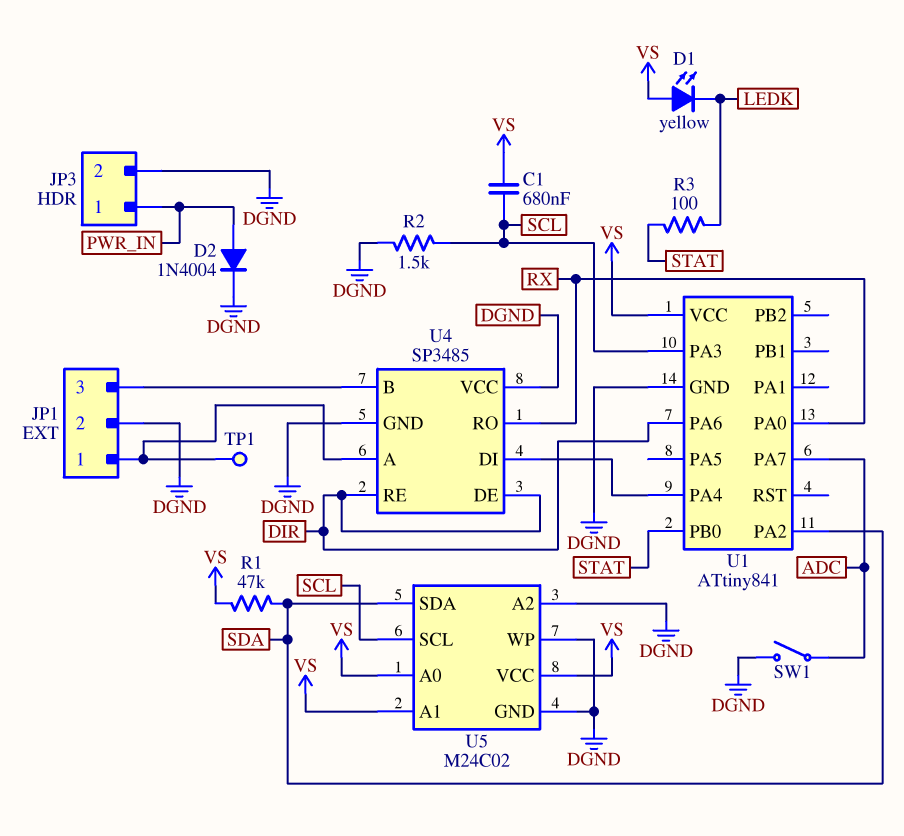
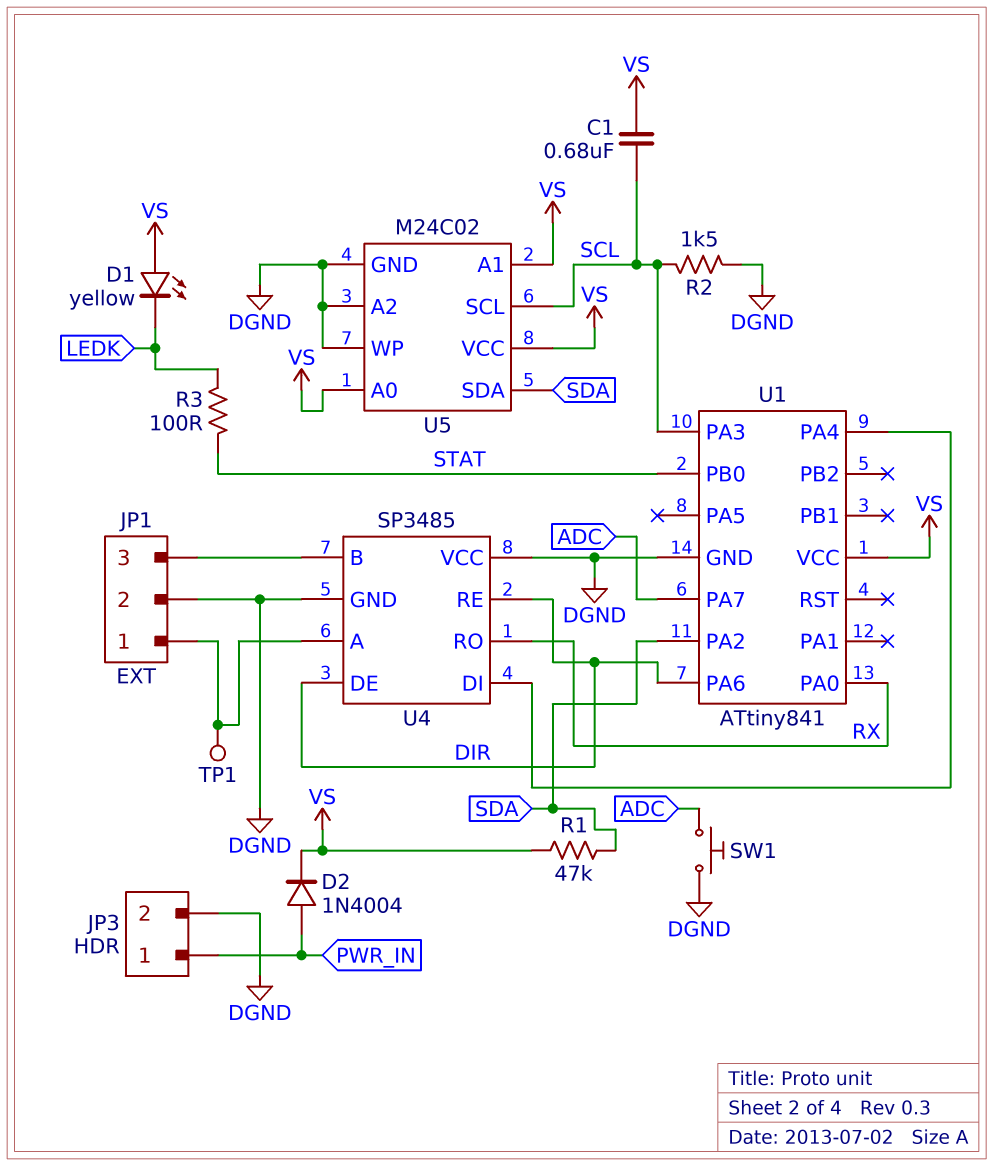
D2: diode 1N4004 (A PWR_IN, K DGND) -> diode 1N4004 (A PWR_IN, K VS)
SW1: switch (ADC, DGND) -> button (ADC, DGND)

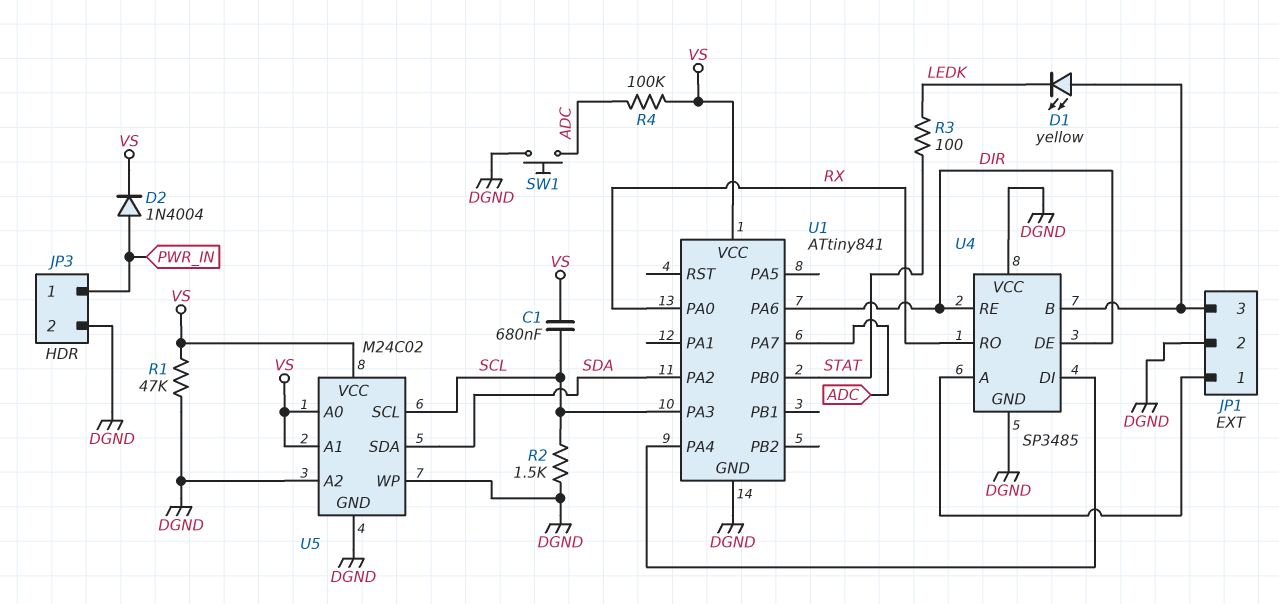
D1: LED yellow (A VS, K LEDK) -> LED yellow (A JP1/3, K LEDK)
R1: 47k (SDA, VS) -> 47k (DGND, VS)
R4: none -> 100k (ADC, VS)
TP1: test point (JP1/1) -> none

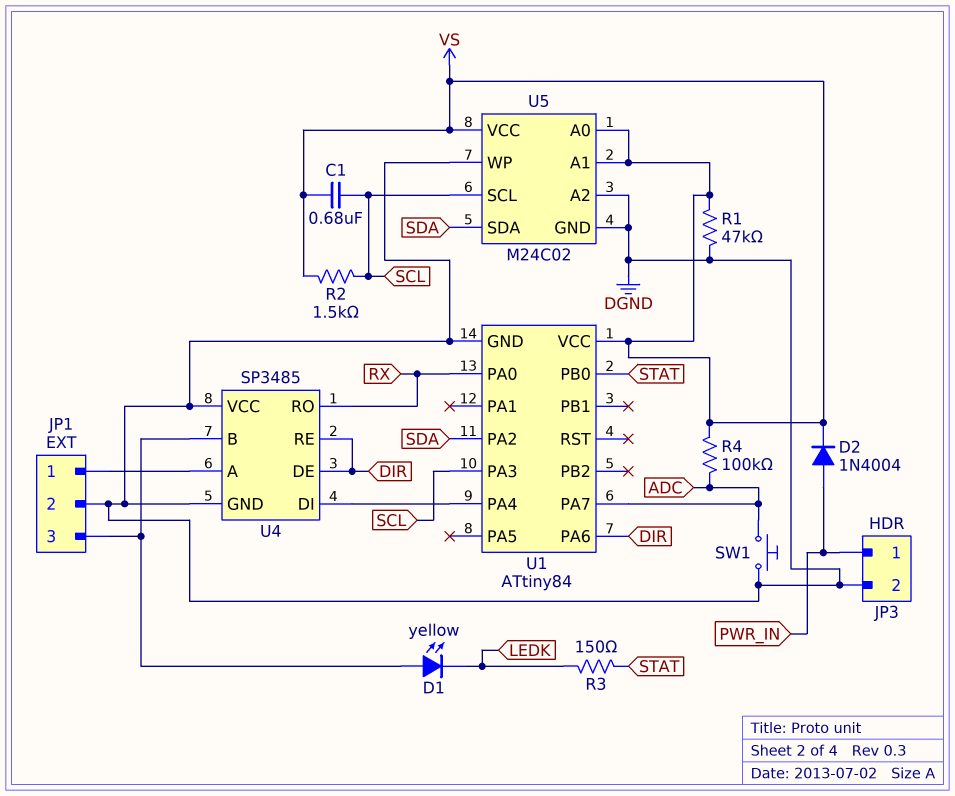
R2: 1.5k (DGND, SCL) -> 1.5k (SCL, VS)
R3: 100 (LEDK, STAT) -> 150 (LEDK, STAT)
U1: ATtiny841 -> ATtiny84

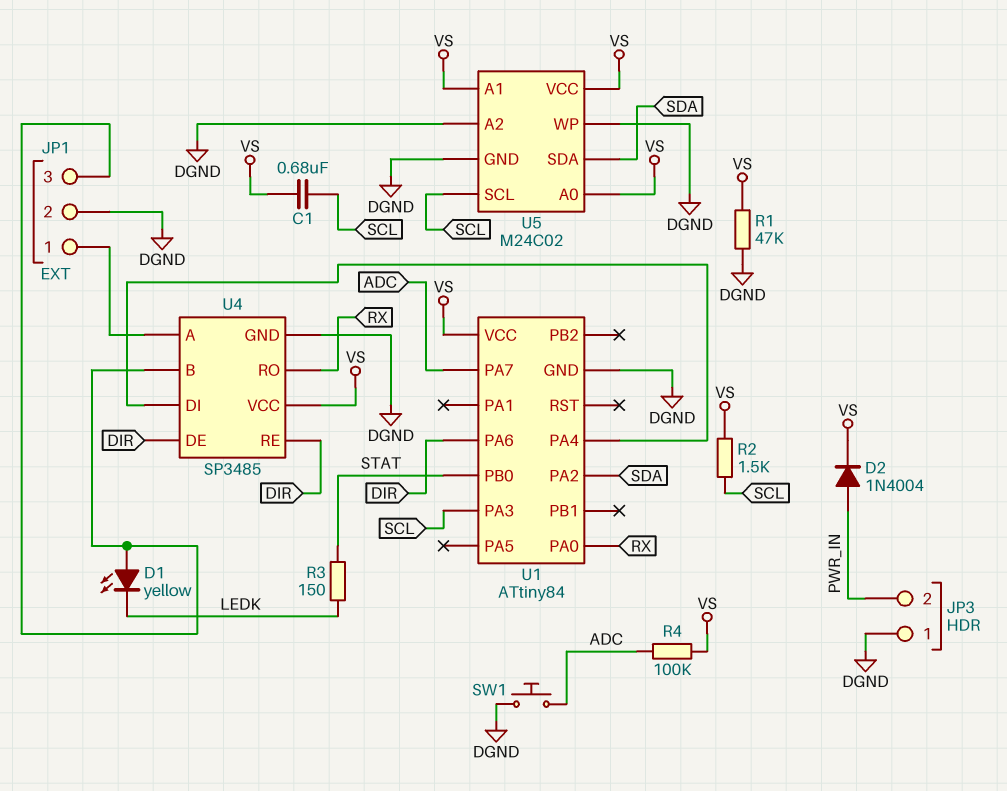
JP3 pin 1: PWR_IN -> DGND
JP3 pin 2: DGND -> PWR_IN
U4 pin VCC: DGND -> VS

